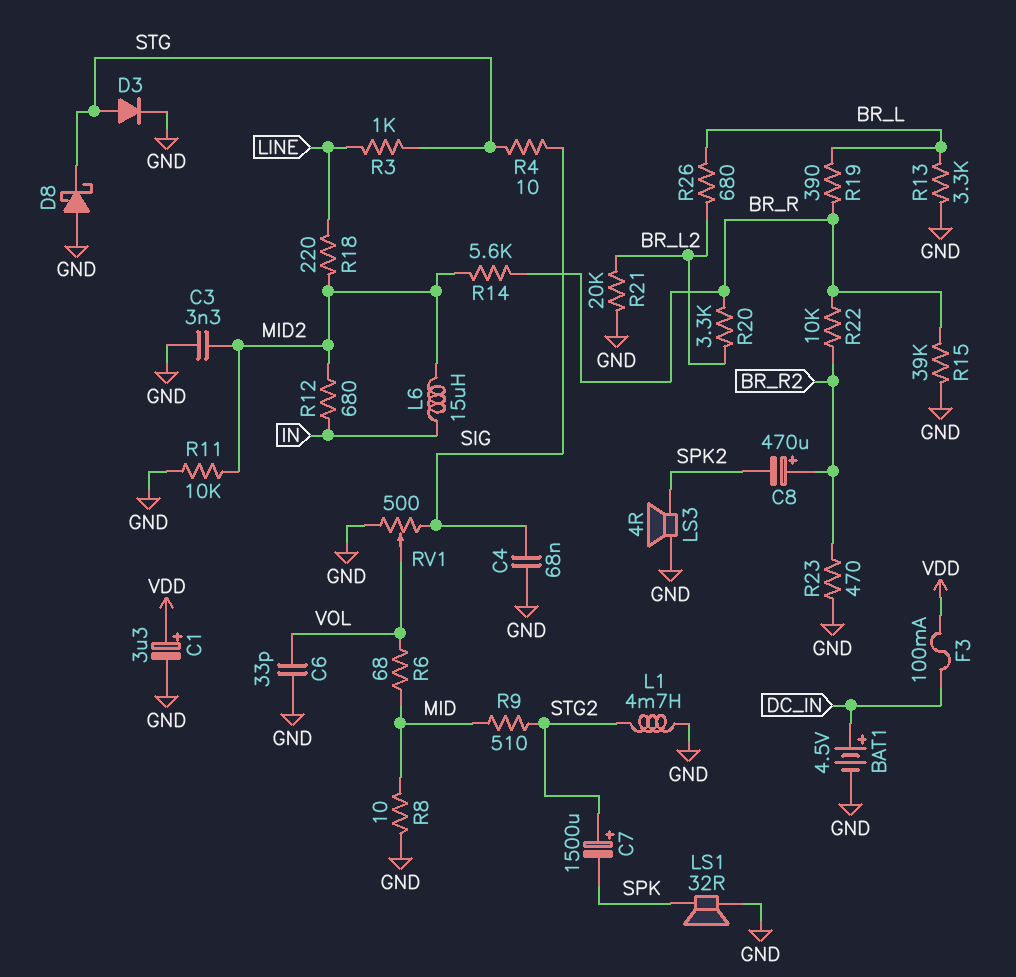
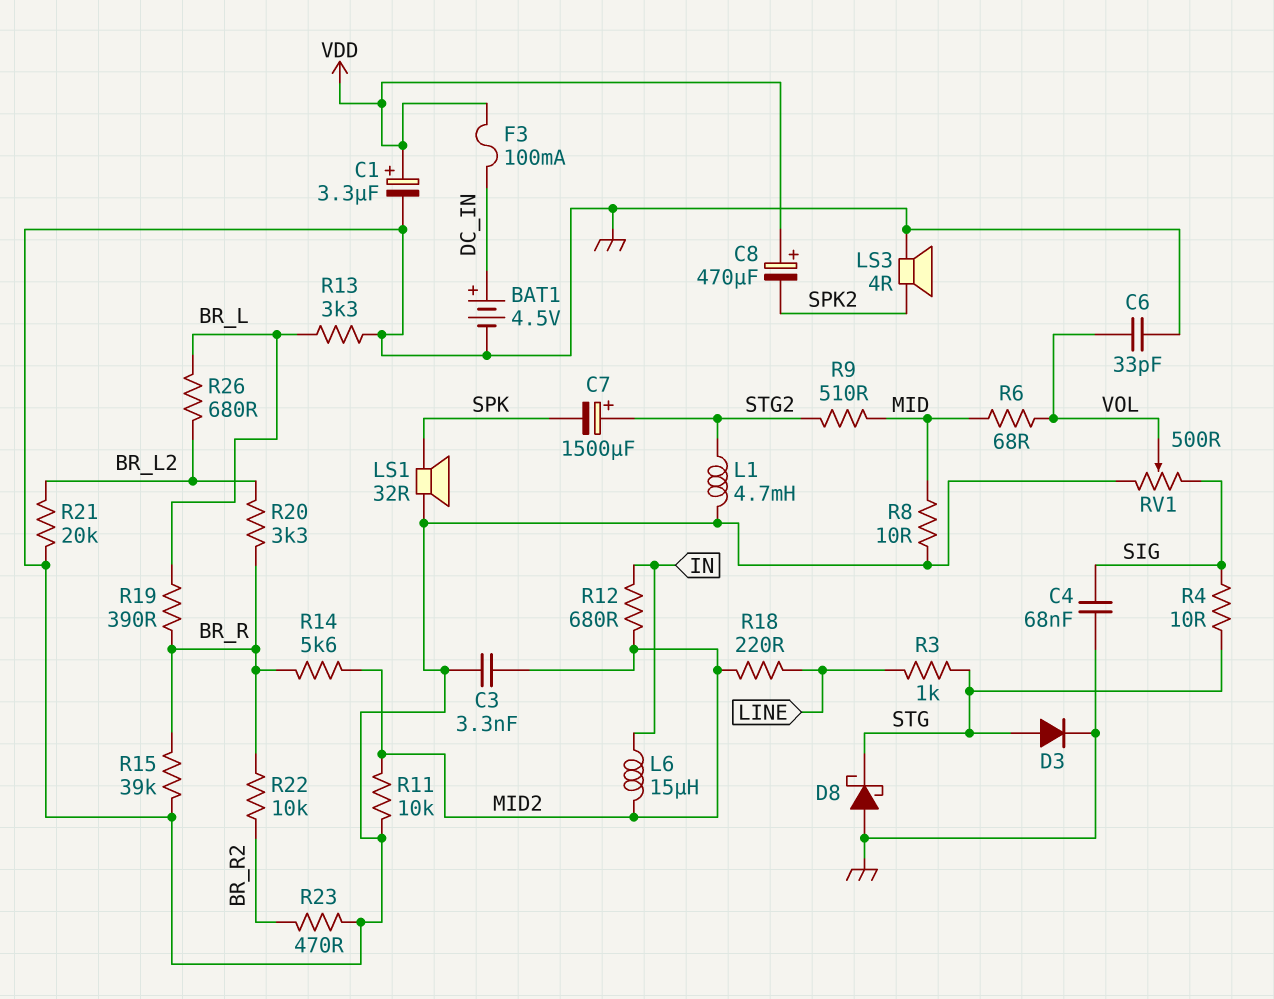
C8: 470uF (plus BR_R2, minus SPK2) -> 470uF (plus VDD, minus SPK2)

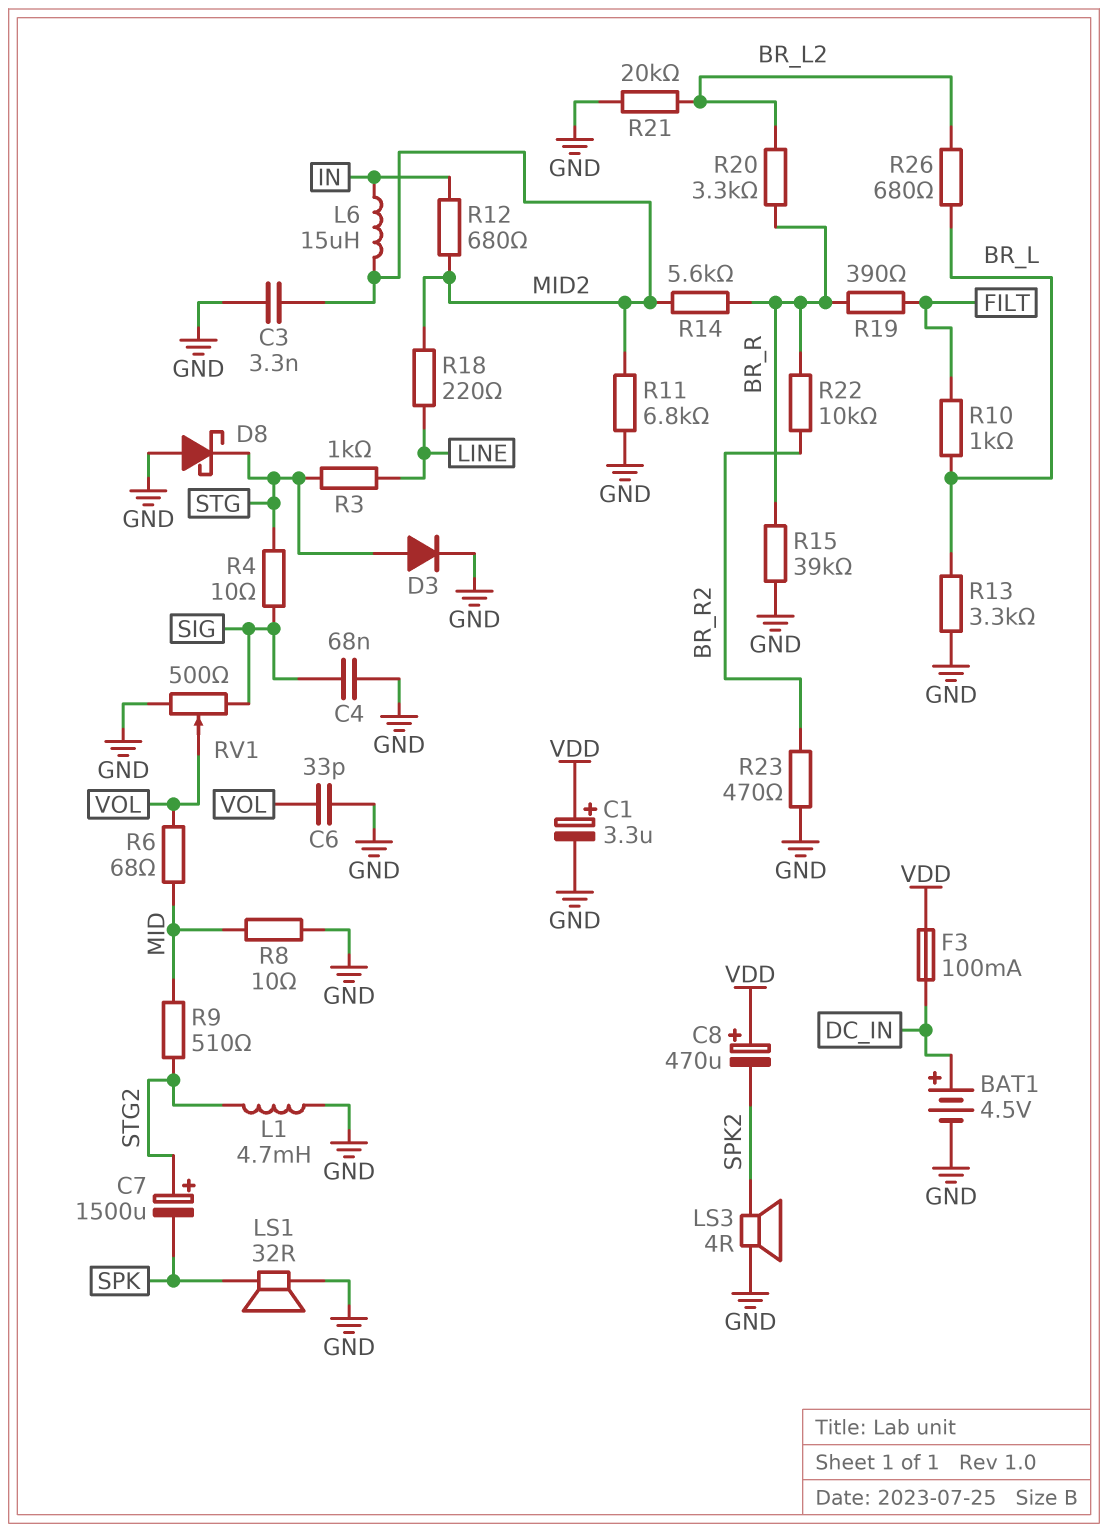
R10: none -> 1k (BR_L, FILT)
R11: 10k (GND, MID2) -> 6.8k (GND, MID2)
R19: 390 (BR_L, BR_R) -> 390 (BR_R, FILT)

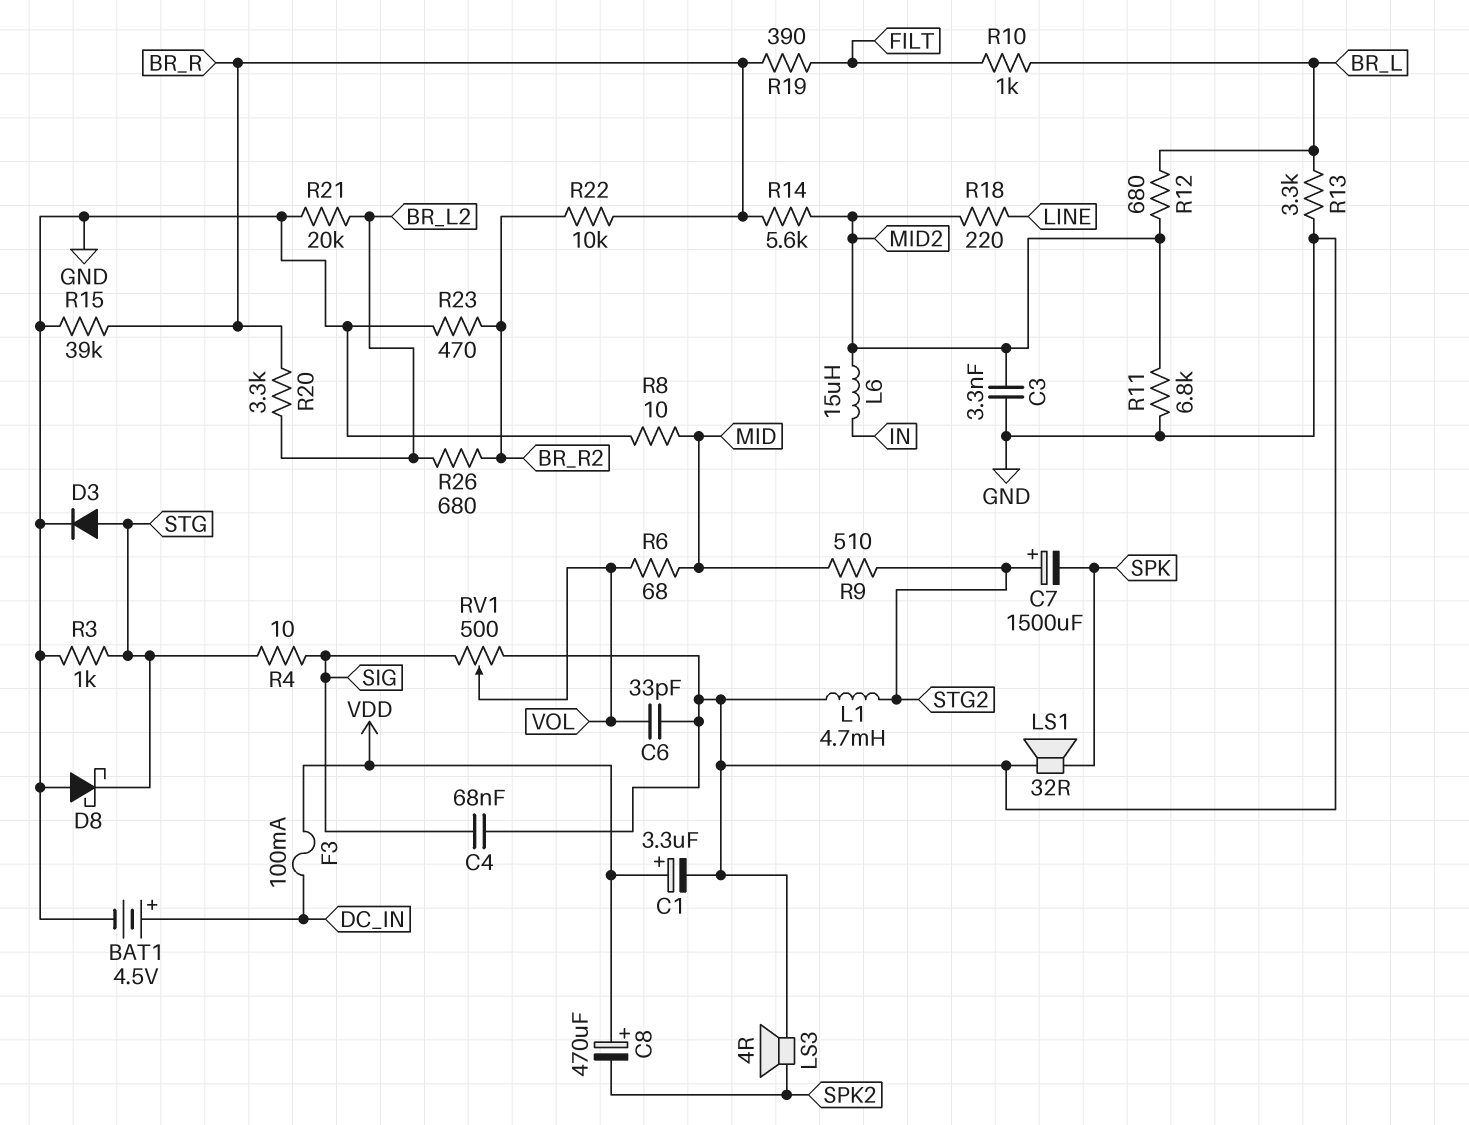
R3: 1k (LINE, STG) -> 1k (GND, STG)
R12: 680 (IN, MID2) -> 680 (BR_L, MID2)
R26: 680 (BR_L, BR_L2) -> 680 (BR_L2, BR_R2)

